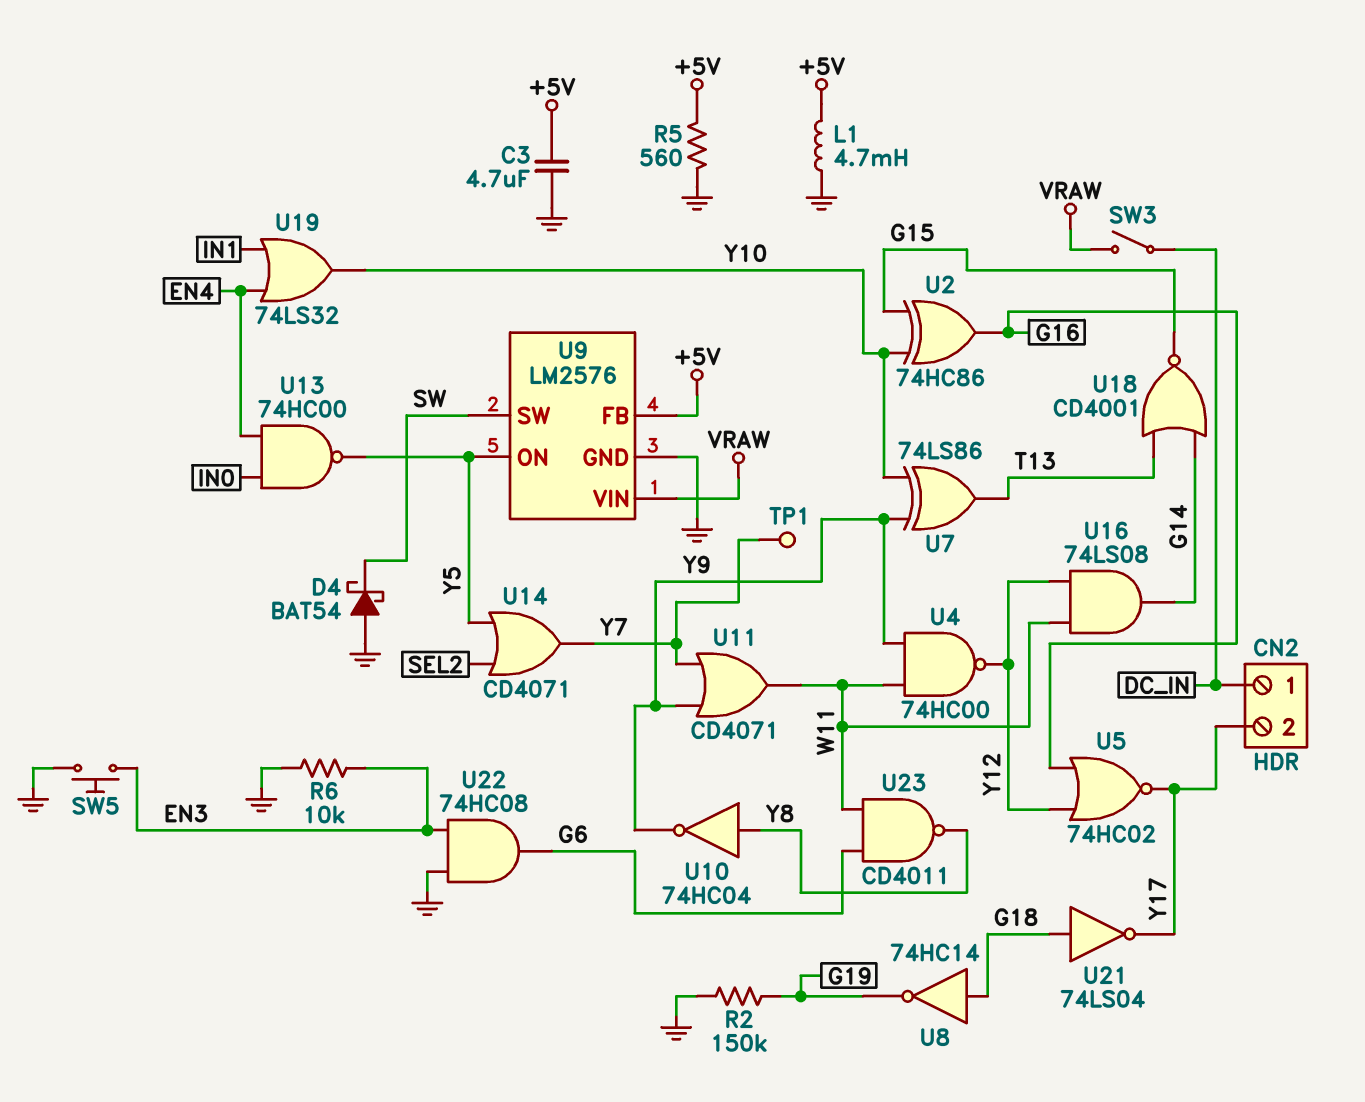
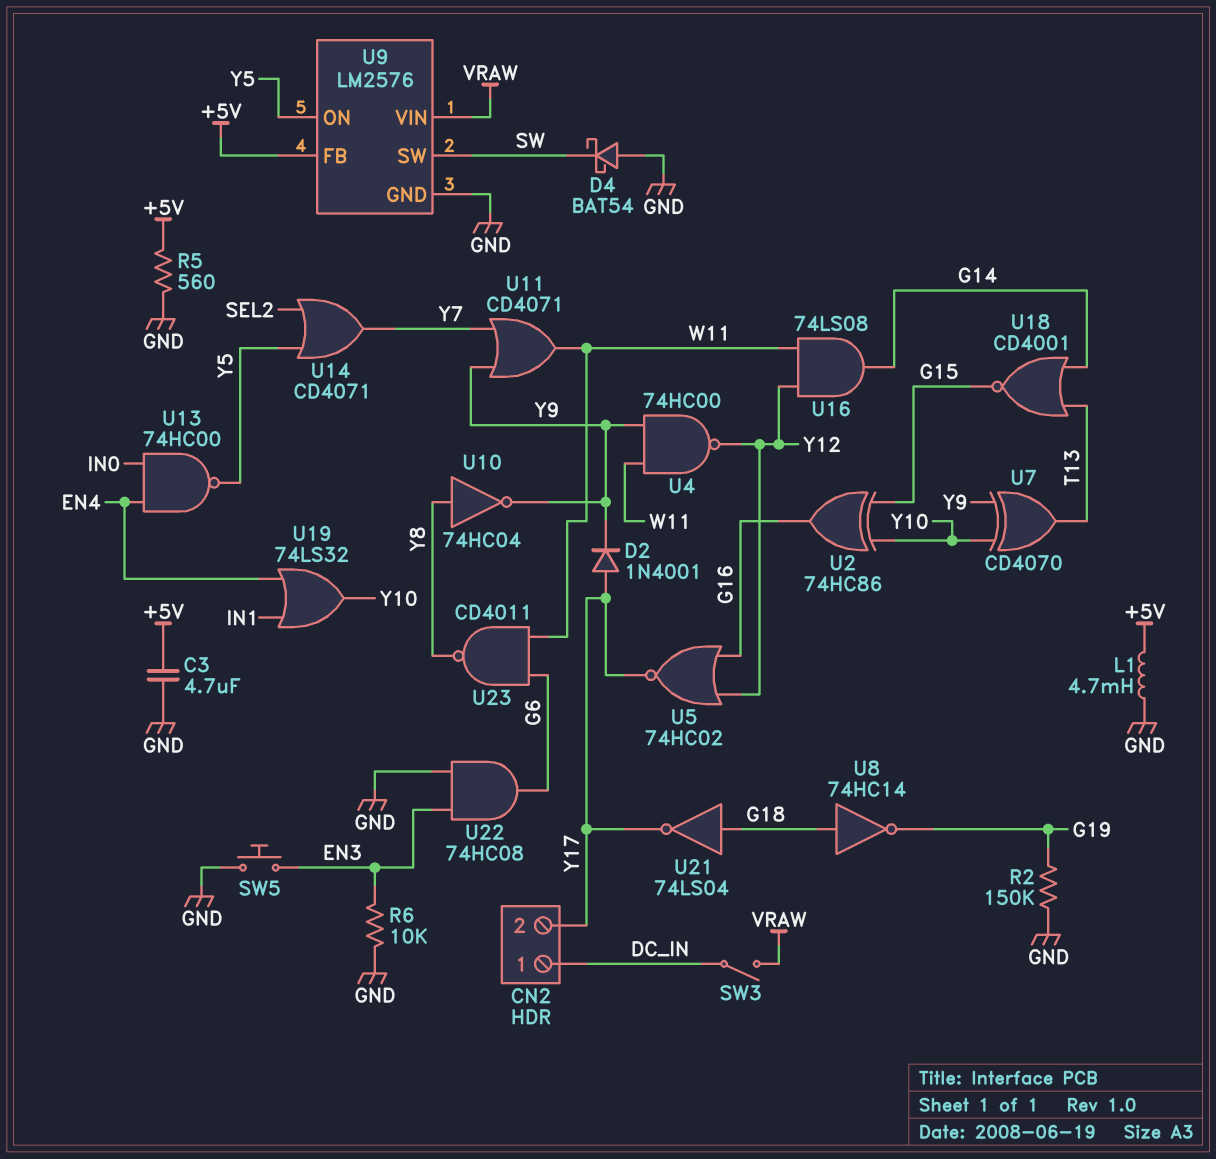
D2: none -> diode 1N4001 (A Y17, K Y9)
TP1: test point (Y7) -> none
U7: XOR 74LS86 (in Y9, in Y10, out T13) -> XOR CD4070 (in Y9, in Y10, out T13)

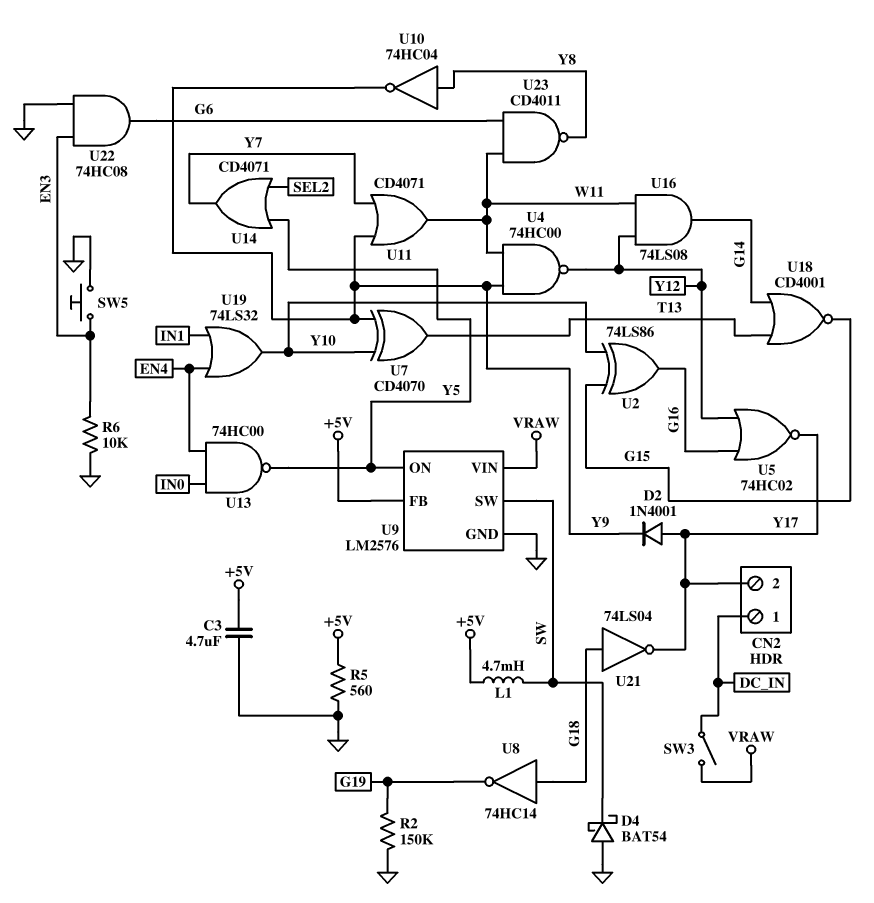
L1: 4.7mH (+5V, GND) -> 4.7mH (+5V, SW)
U2: XOR 74HC86 (in G15, in Y10, out G16) -> XOR 74LS86 (in G15, in Y10, out G16)

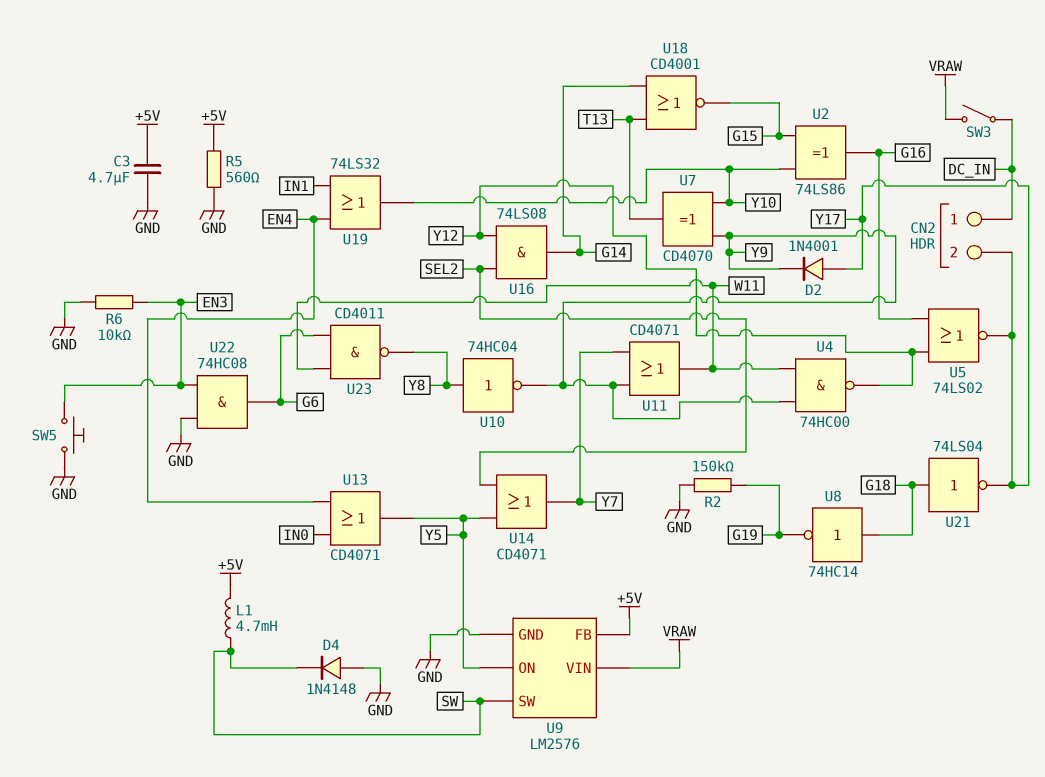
D4: schottky BAT54 (A GND, K SW) -> diode 1N4148 (A GND, K SW)
U5: NOR 74HC02 (in G16, in Y12, out Y17) -> NOR 74LS02 (in G16, in Y12, out Y17)
U13: NAND 74HC00 (in EN4, in IN0, out Y5) -> OR CD4071 (in EN4, in IN0, out Y5)
U16: AND 74LS08 (in W11, in Y12, out G14) -> AND 74LS08 (in SEL2, in Y12, out G14)

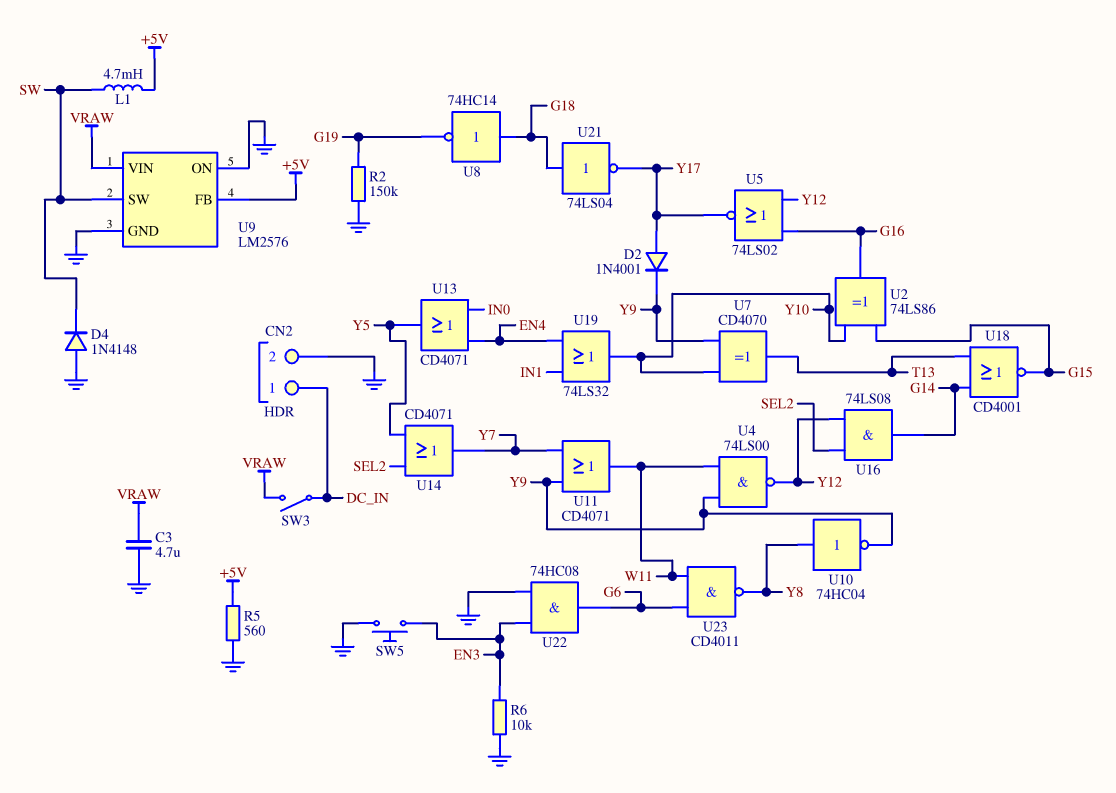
C3: 4.7uF (+5V, GND) -> 4.7uF (GND, VRAW)
CN2 pin 2: Y17 -> GND
U4: NAND 74HC00 (in W11, in Y9, out Y12) -> NAND 74LS00 (in W11, in Y9, out Y12)
U9 pin ON: Y5 -> GND

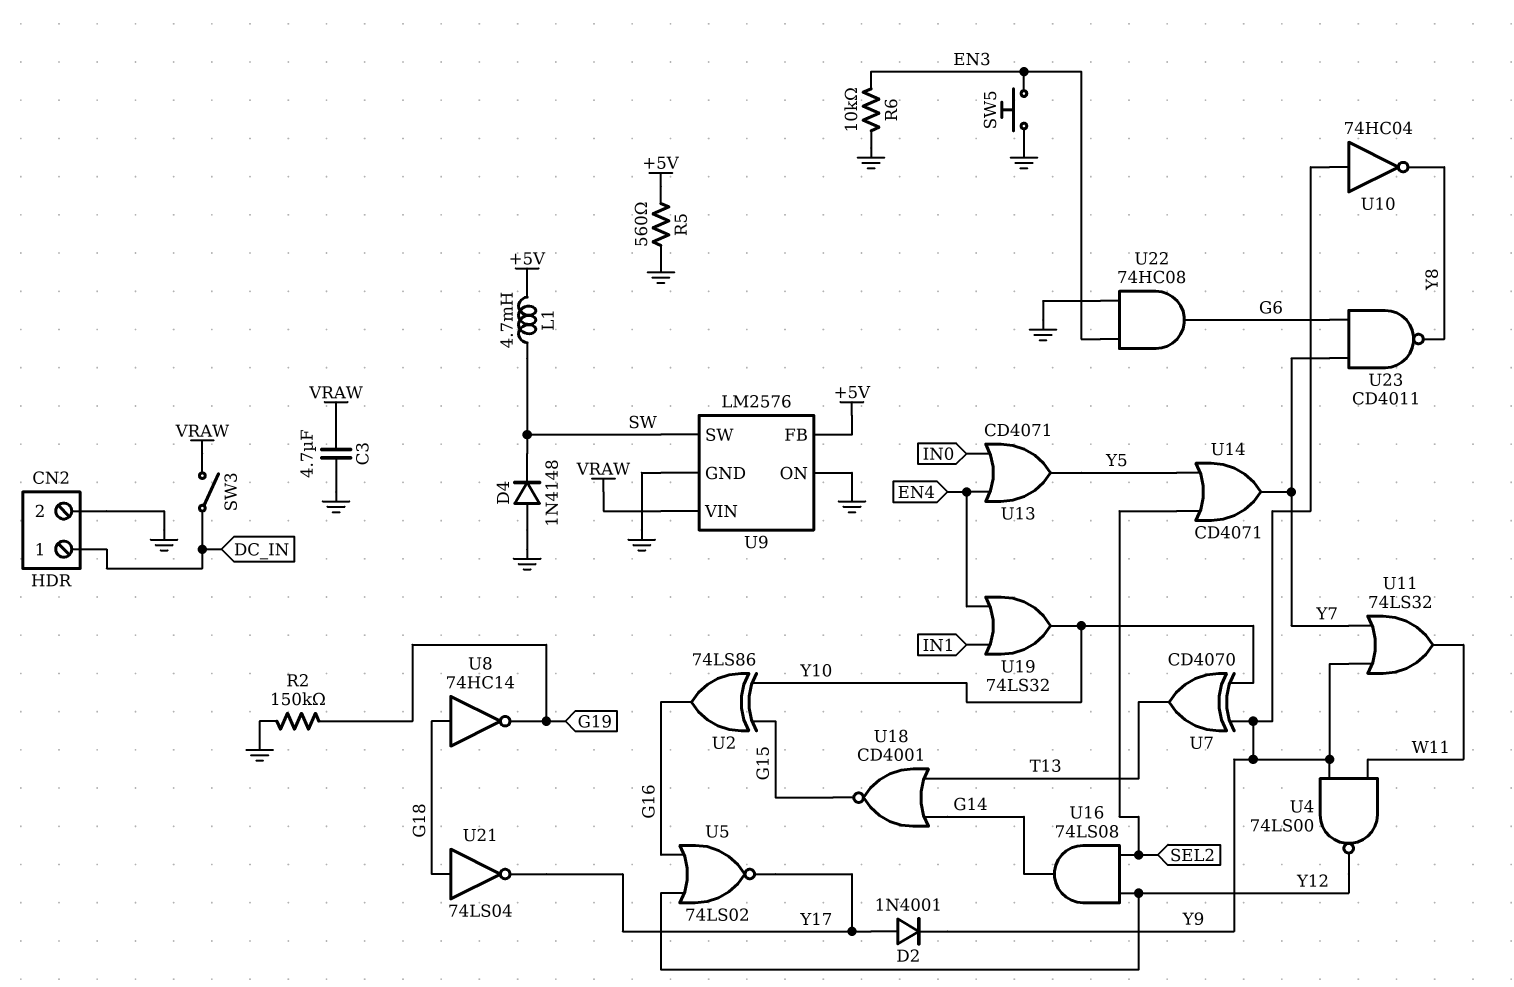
U10: NOT 74HC04 (in Y8, out Y9) -> NOT 74HC04 (in Y9, out Y8)
U11: OR CD4071 (in Y7, in Y9, out W11) -> OR 74LS32 (in Y7, in Y9, out W11)
U23: NAND CD4011 (in G6, in W11, out Y8) -> NAND CD4011 (in G6, in Y7, out Y8)

